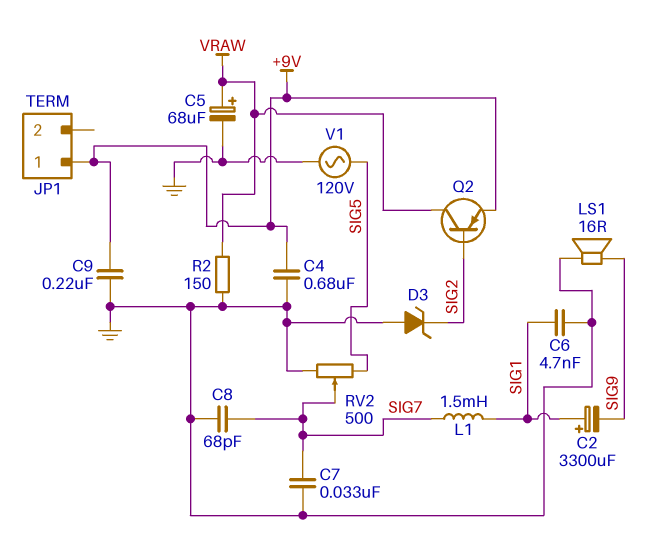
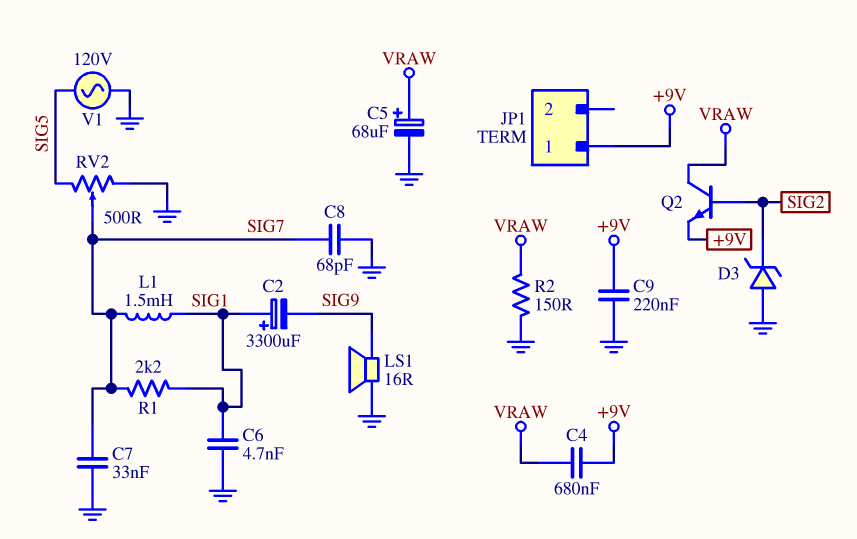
C4: 680nF (+9V, GND) -> 680nF (+9V, VRAW)
Q2: PNP (B SIG2, C VRAW, E +9V) -> NPN (B SIG2, C VRAW, E +9V)
R1: none -> 2.2k (SIG1, SIG7)

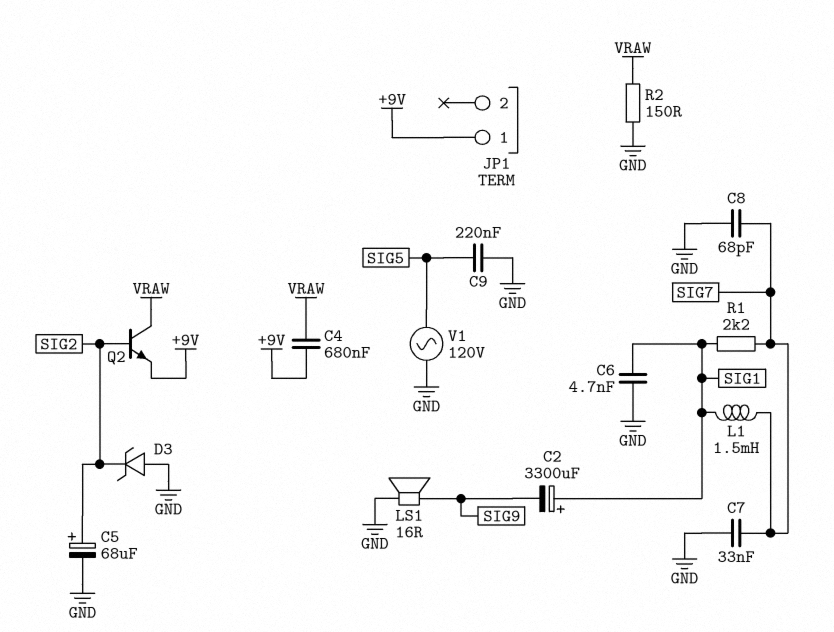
C5: 68uF (plus VRAW, minus GND) -> 68uF (plus SIG2, minus GND)
C9: 220nF (+9V, GND) -> 220nF (GND, SIG5)
RV2: 500 (GND, SIG5, wiper SIG7) -> none

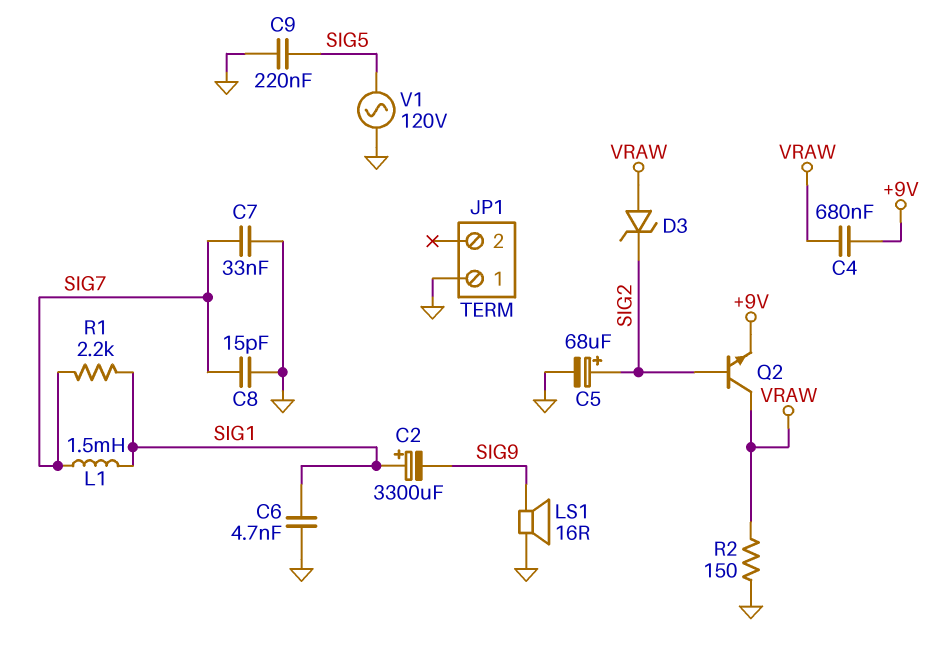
C8: 68pF (GND, SIG7) -> 15pF (GND, SIG7)
D3: zener (A GND, K SIG2) -> zener (A VRAW, K SIG2)
JP1 pin 1: +9V -> GND

